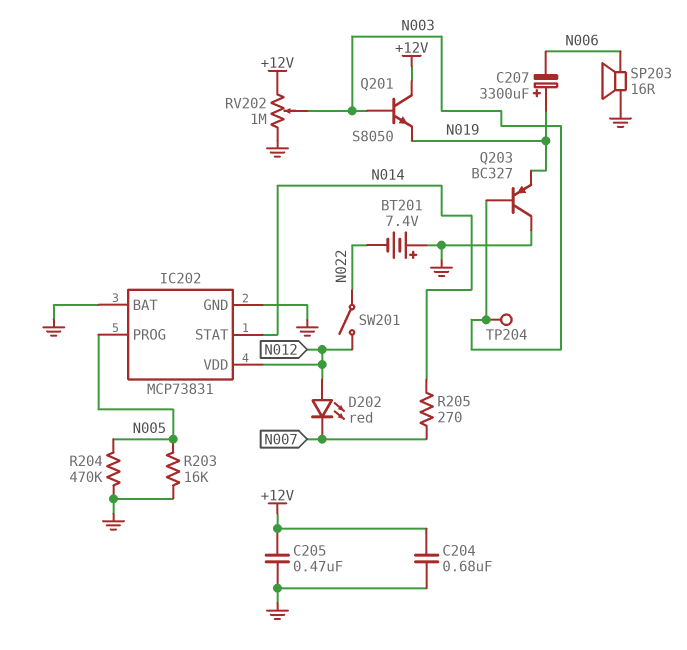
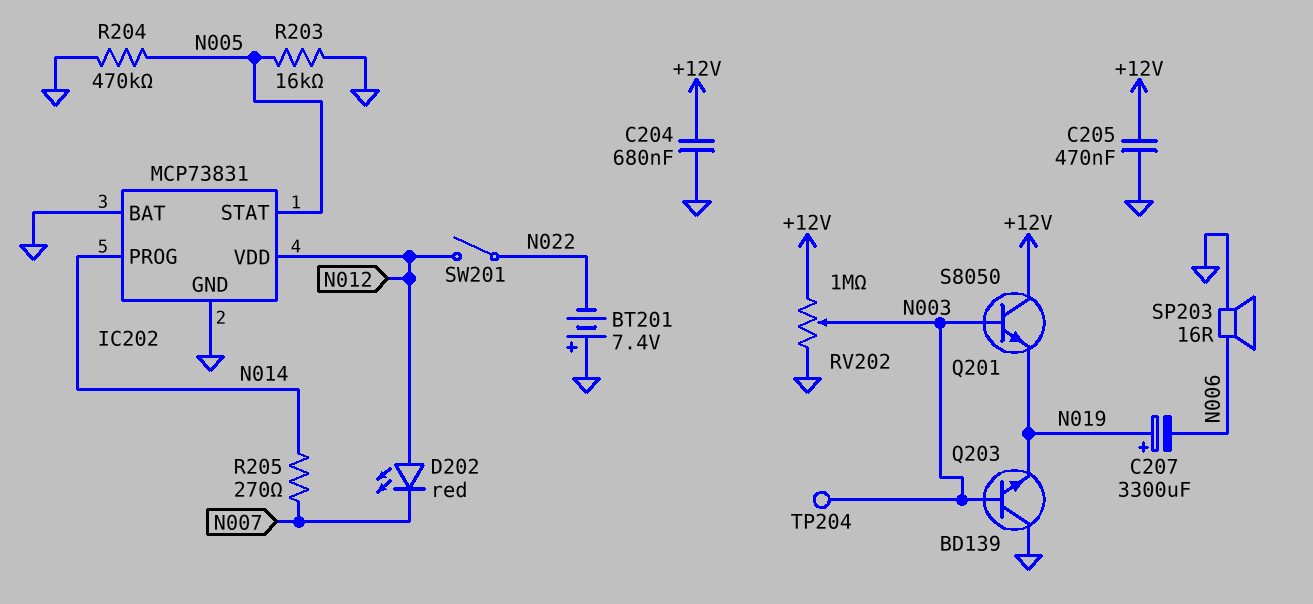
IC202 pin PROG: N005 -> N014
IC202 pin STAT: N014 -> N005
Q203: PNP BC327 (B N003, C GND, E N019) -> NPN BD139 (B N003, C GND, E N019)

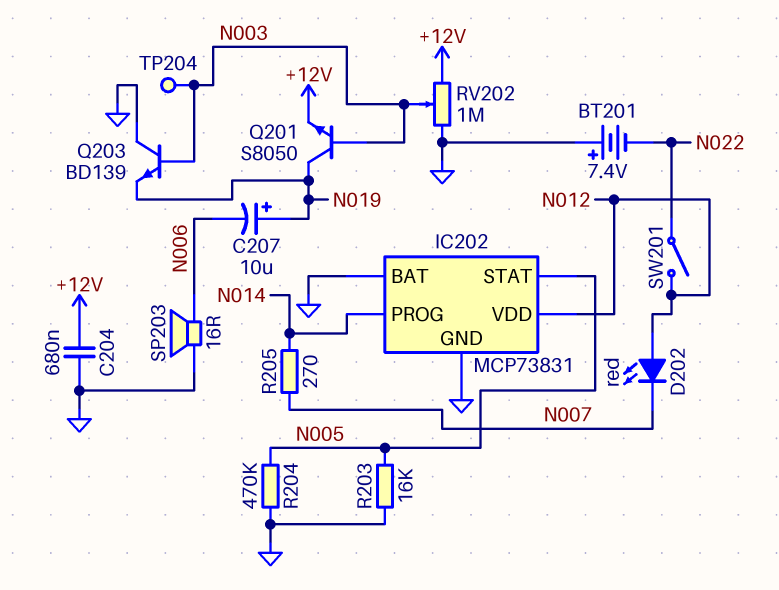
C205: 470nF (+12V, GND) -> none
C207: 3300uF (plus N019, minus N006) -> 10uF (plus N019, minus N006)
Q201: NPN S8050 (B N003, C +12V, E N019) -> NPN S8050 (B N003, C N019, E +12V)

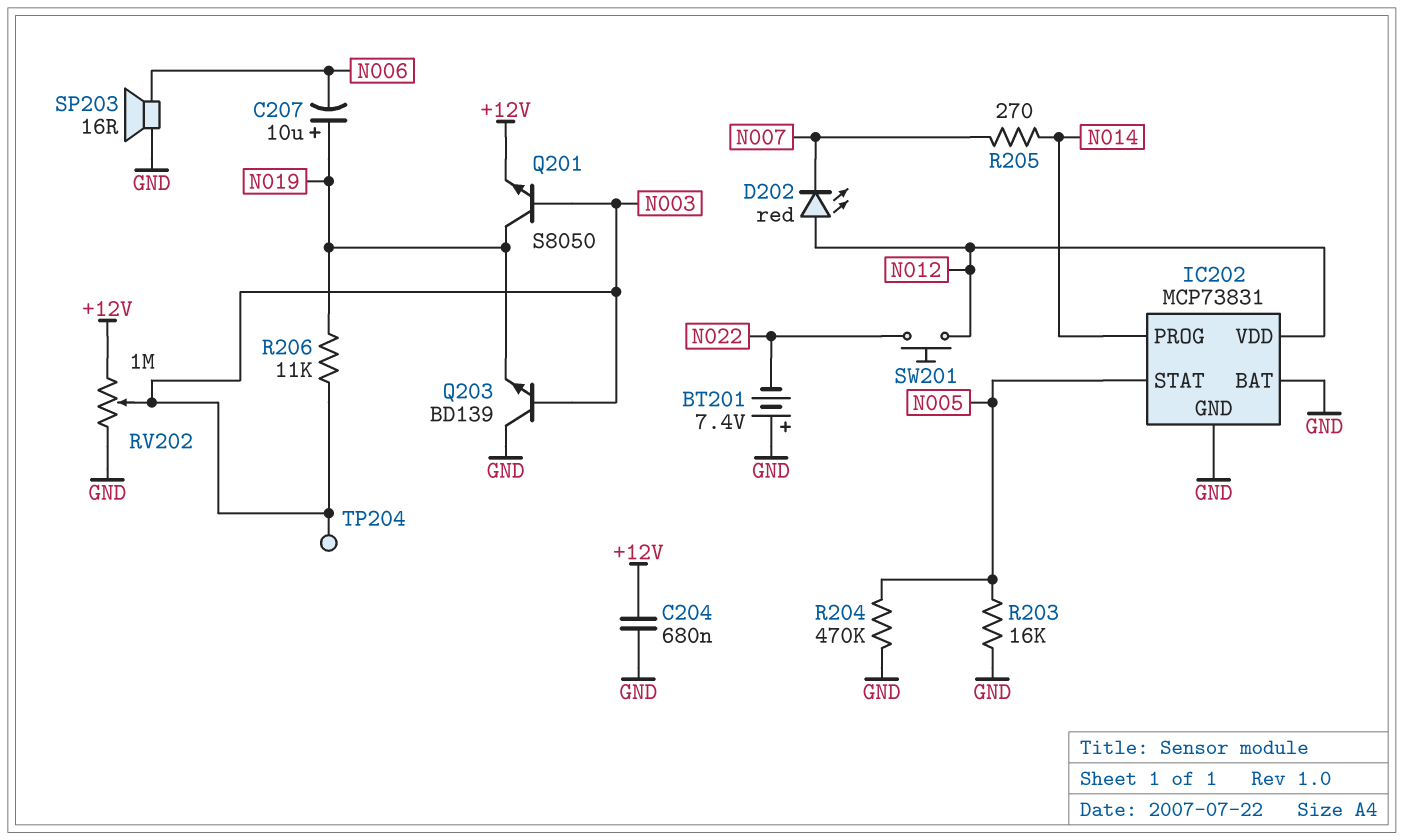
R206: none -> 11k (N003, N019)
SW201: switch (N012, N022) -> button (N012, N022)

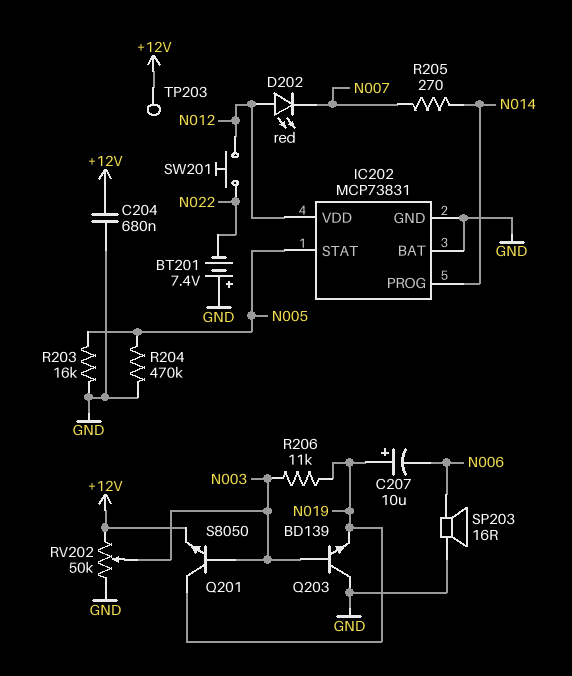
RV202: 1M (+12V, GND, wiper N003) -> 50k (+12V, GND, wiper N003)
TP203: none -> test point (+12V)
TP204: test point (N003) -> none

